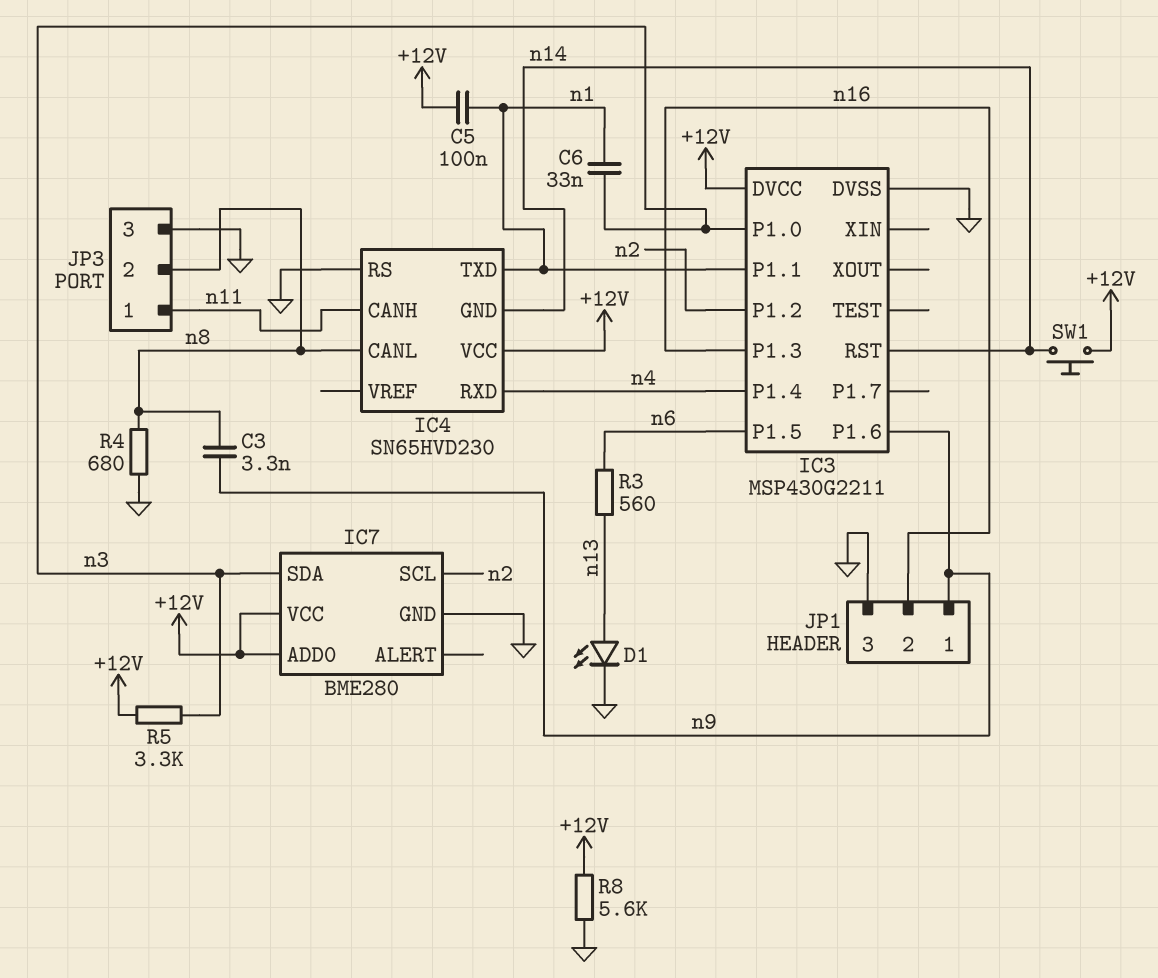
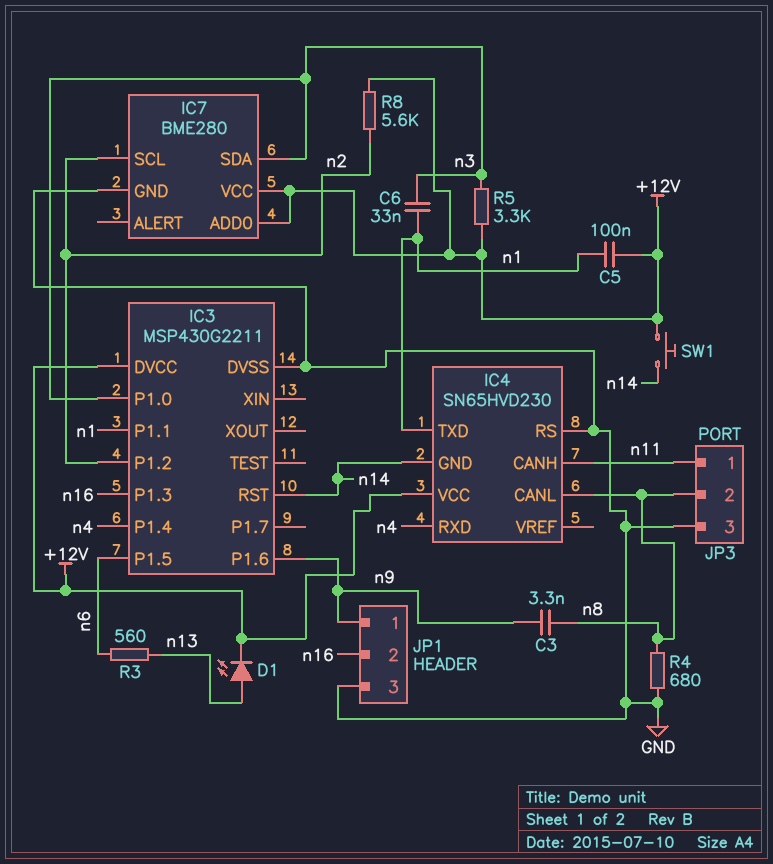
D1: LED (A n13, K GND) -> LED (A n13, K +12V)
R8: 5.6k (+12V, GND) -> 5.6k (+12V, n2)

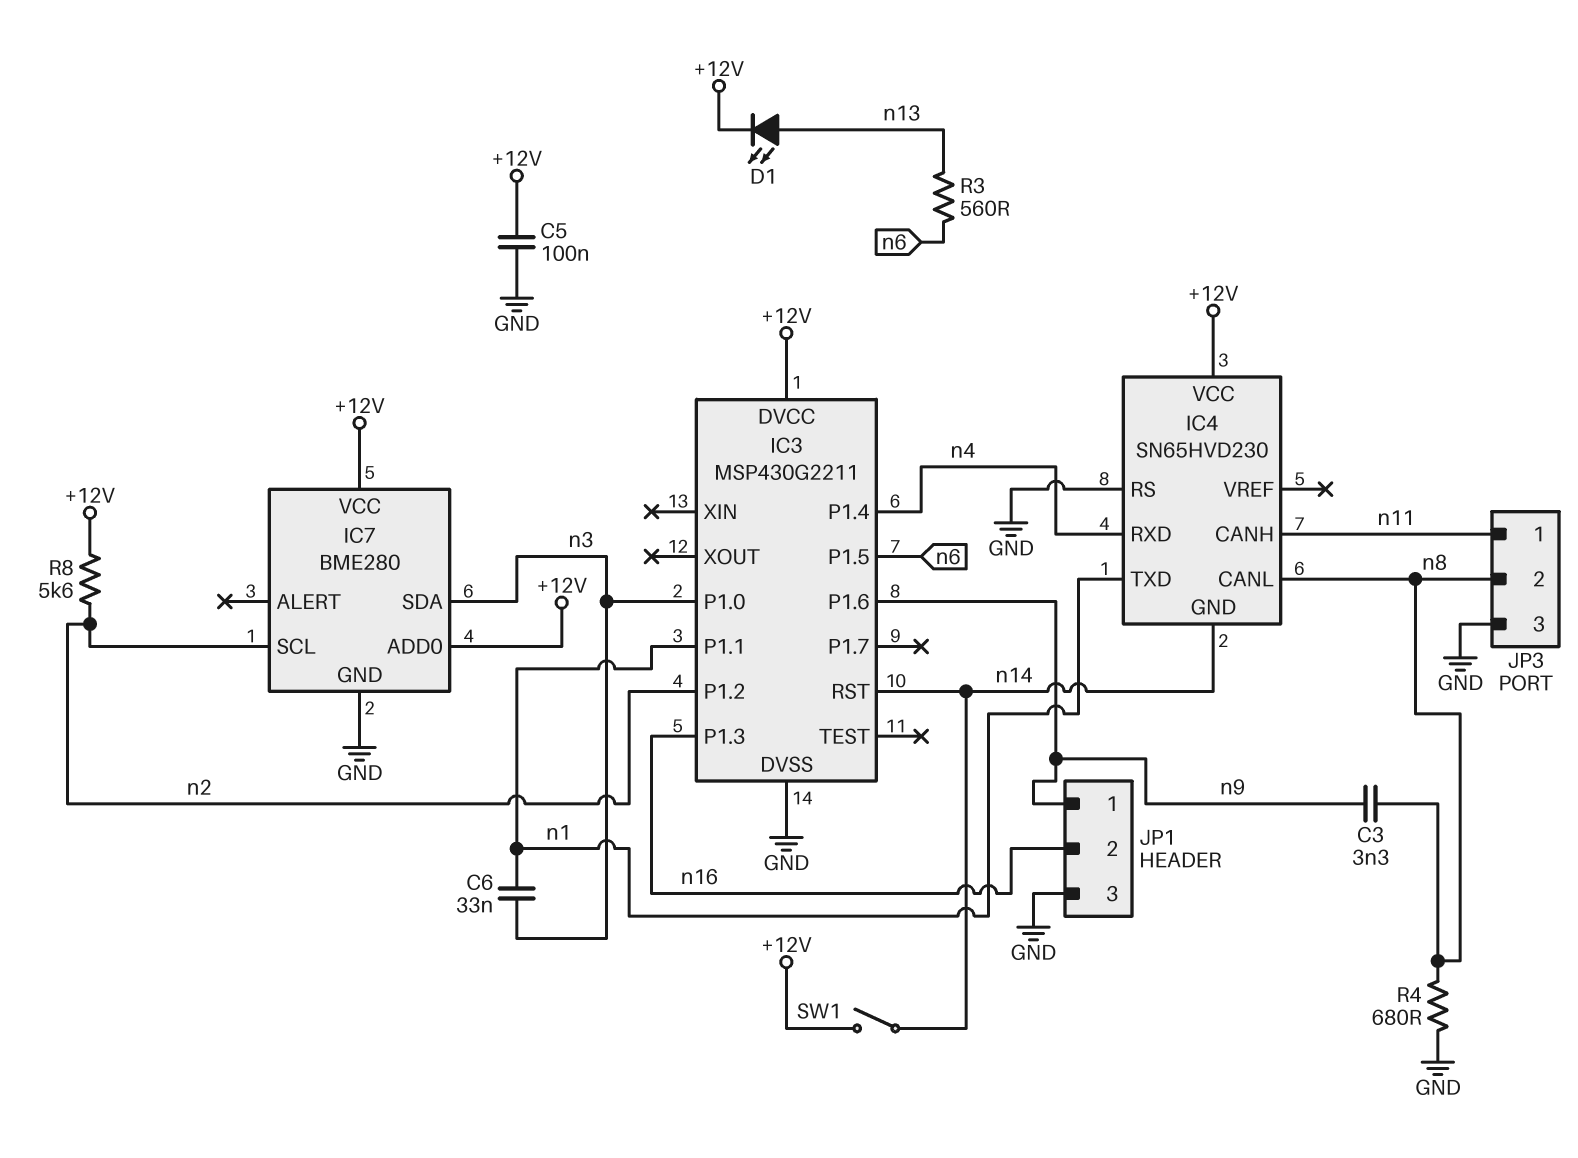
C5: 100nF (+12V, n1) -> 100nF (+12V, GND)
R5: 3.3k (+12V, n3) -> none
SW1: button (+12V, n14) -> switch (+12V, n14)

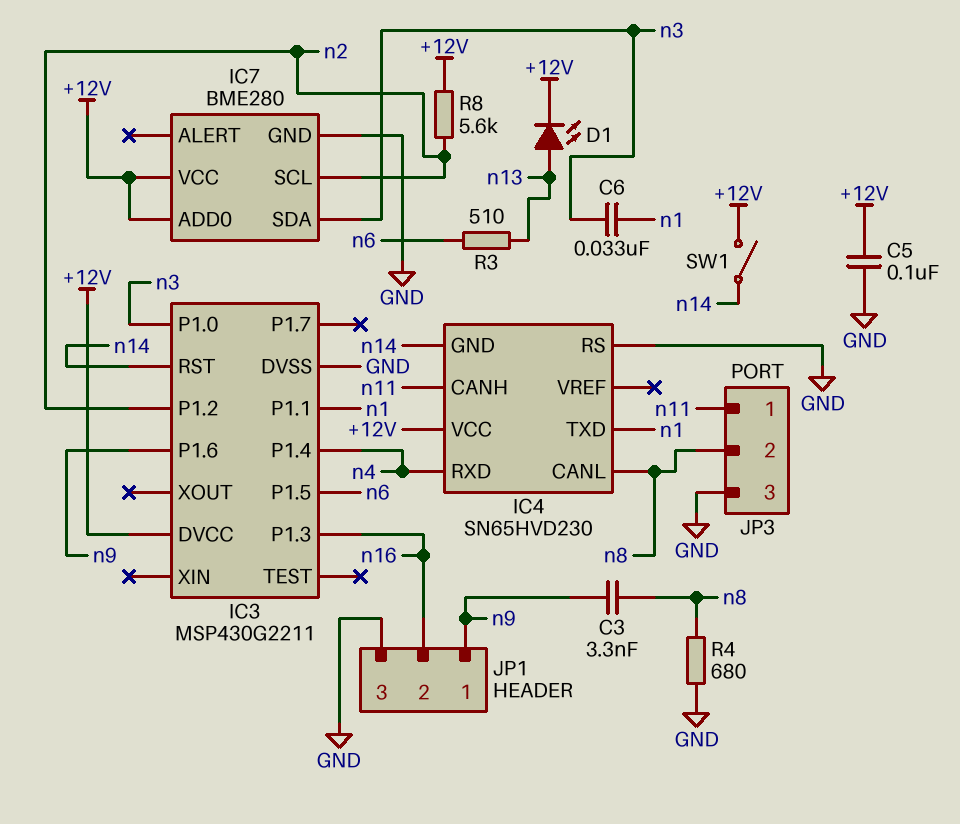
R3: 560 (n6, n13) -> 510 (n6, n13)

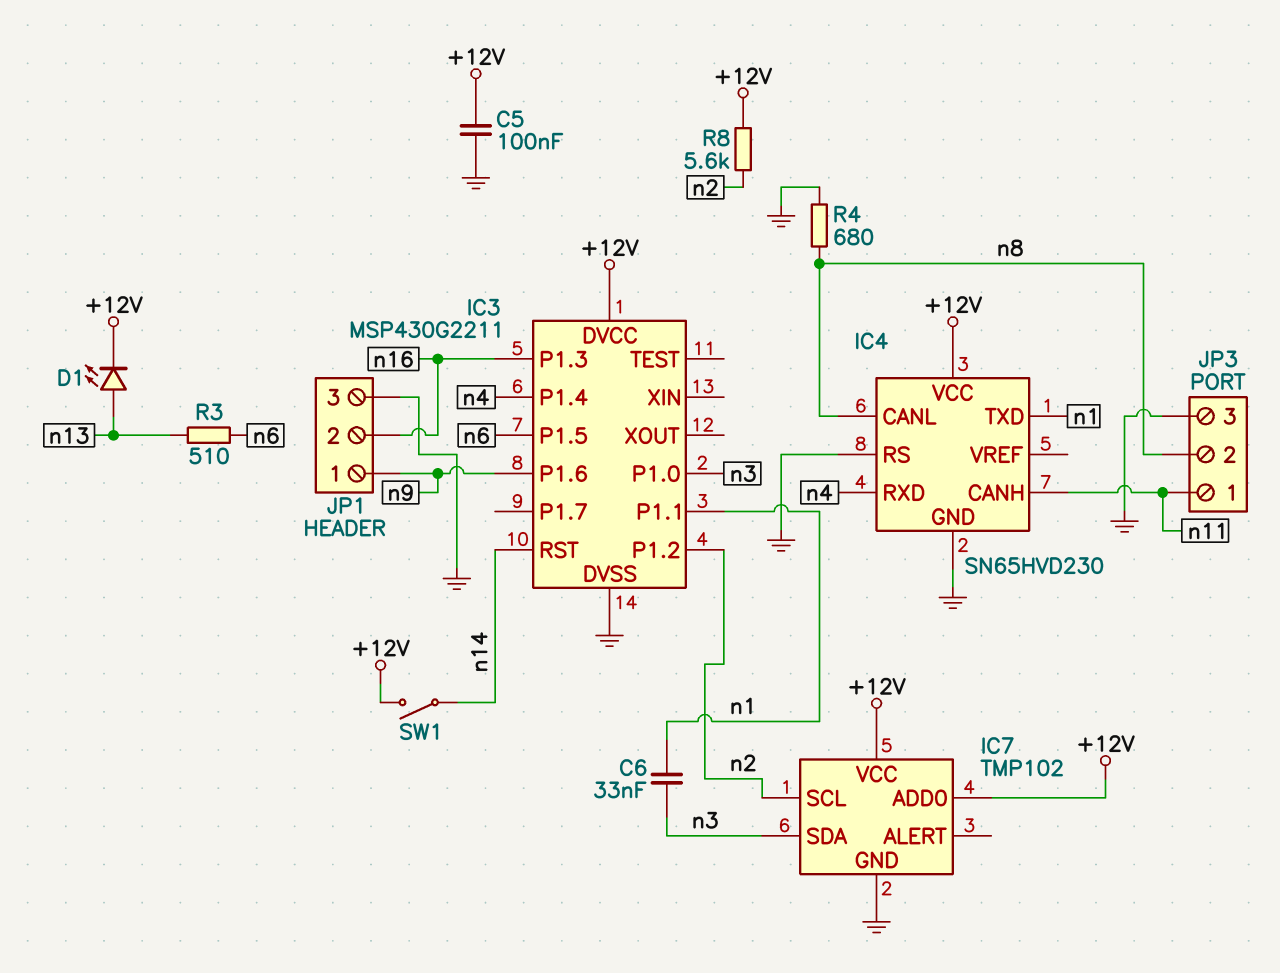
C3: 3.3nF (n8, n9) -> none
IC4 pin GND: n14 -> GND
IC7: BME280 -> TMP102

